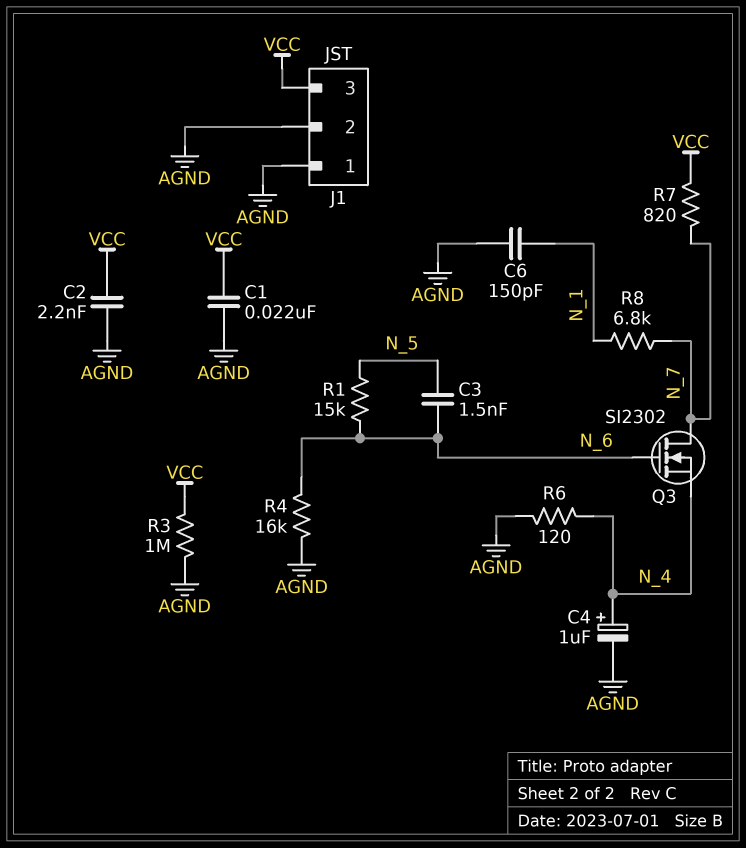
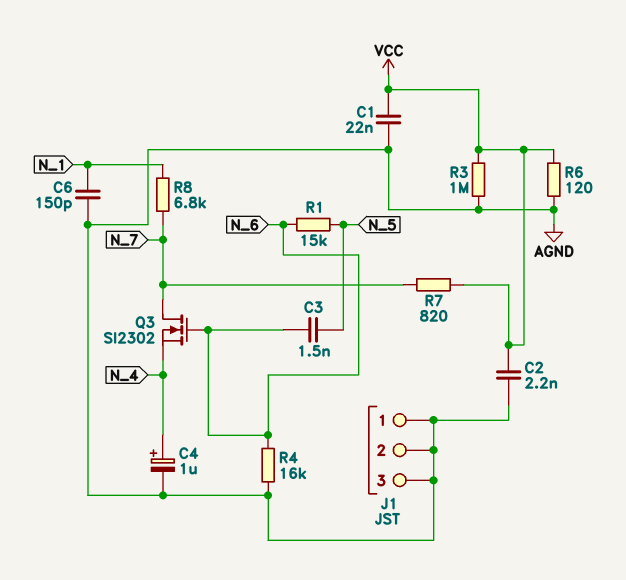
J1 pin 3: VCC -> AGND
R6: 120 (AGND, N_4) -> 120 (AGND, VCC)

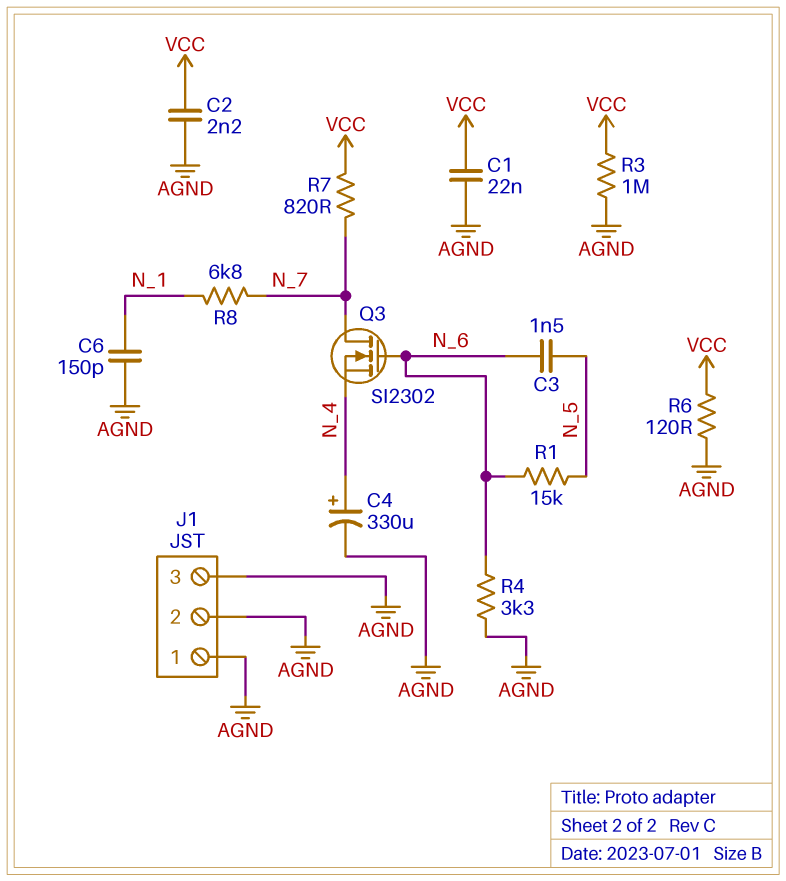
C4: 1uF (plus N_4, minus AGND) -> 330uF (plus N_4, minus AGND)
R4: 16k (AGND, N_6) -> 3.3k (AGND, N_6)

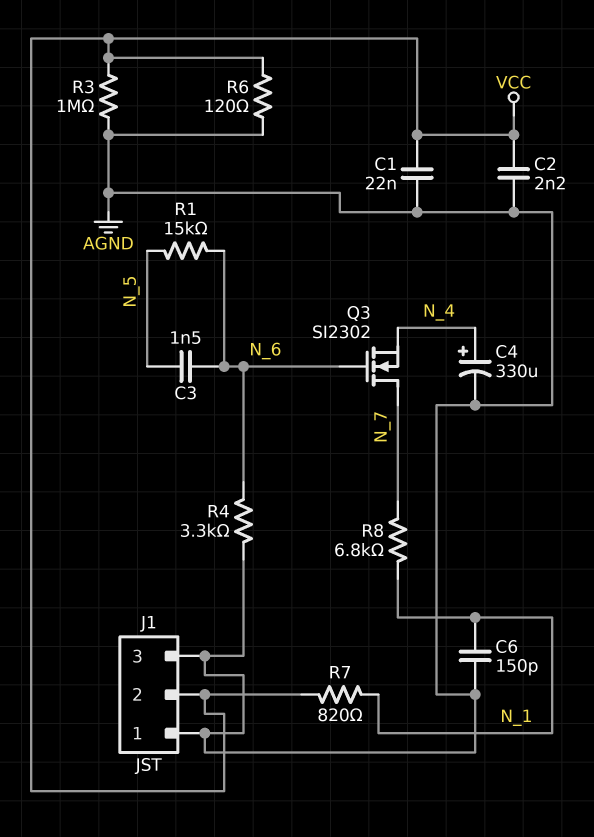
J1 pin 2: AGND -> VCC
R7: 820 (N_7, VCC) -> 820 (N_1, VCC)

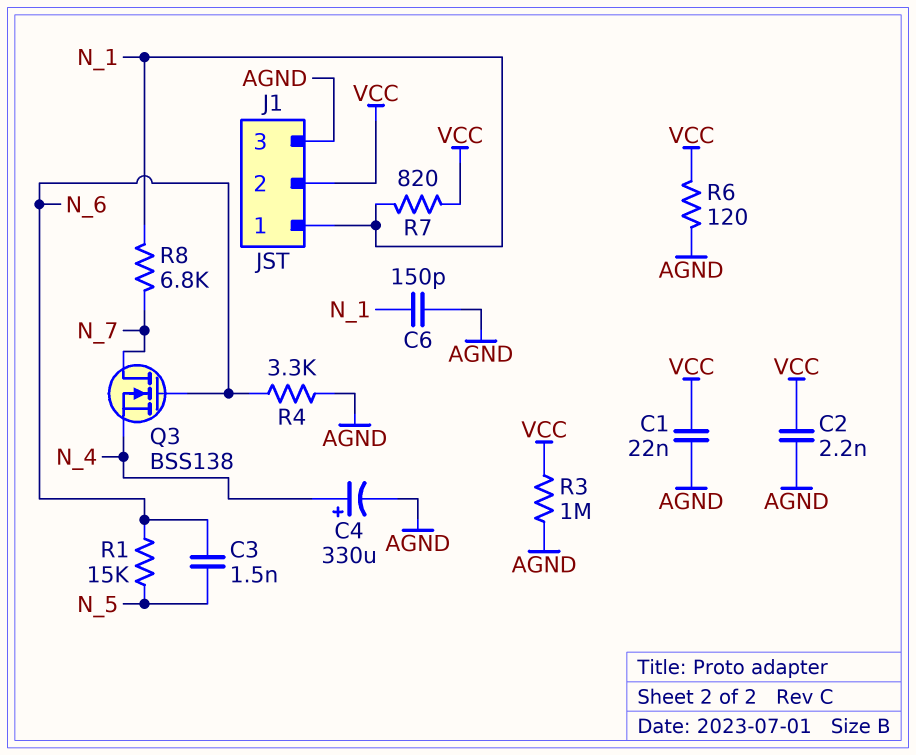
J1 pin 1: AGND -> N_1
Q3: NMOS SI2302 (G N_6, D N_7, S N_4) -> NMOS BSS138 (G N_6, D N_7, S N_4)

